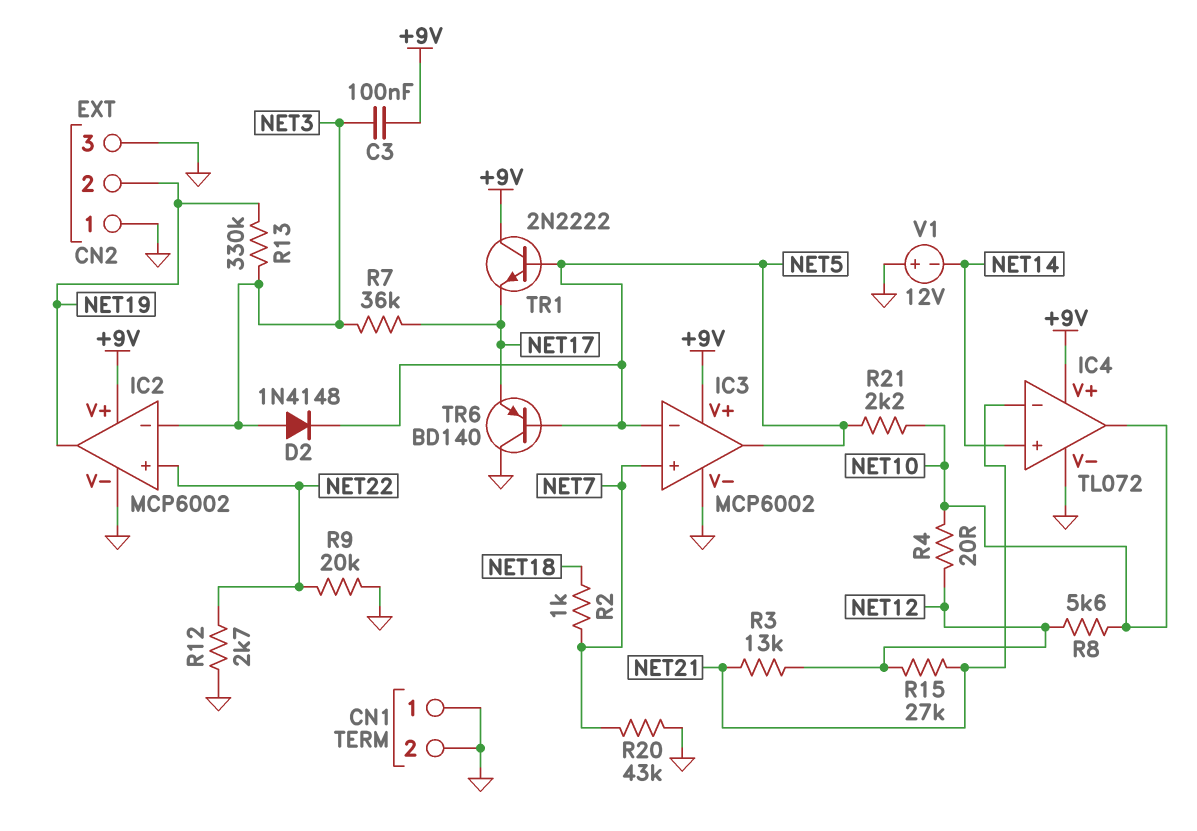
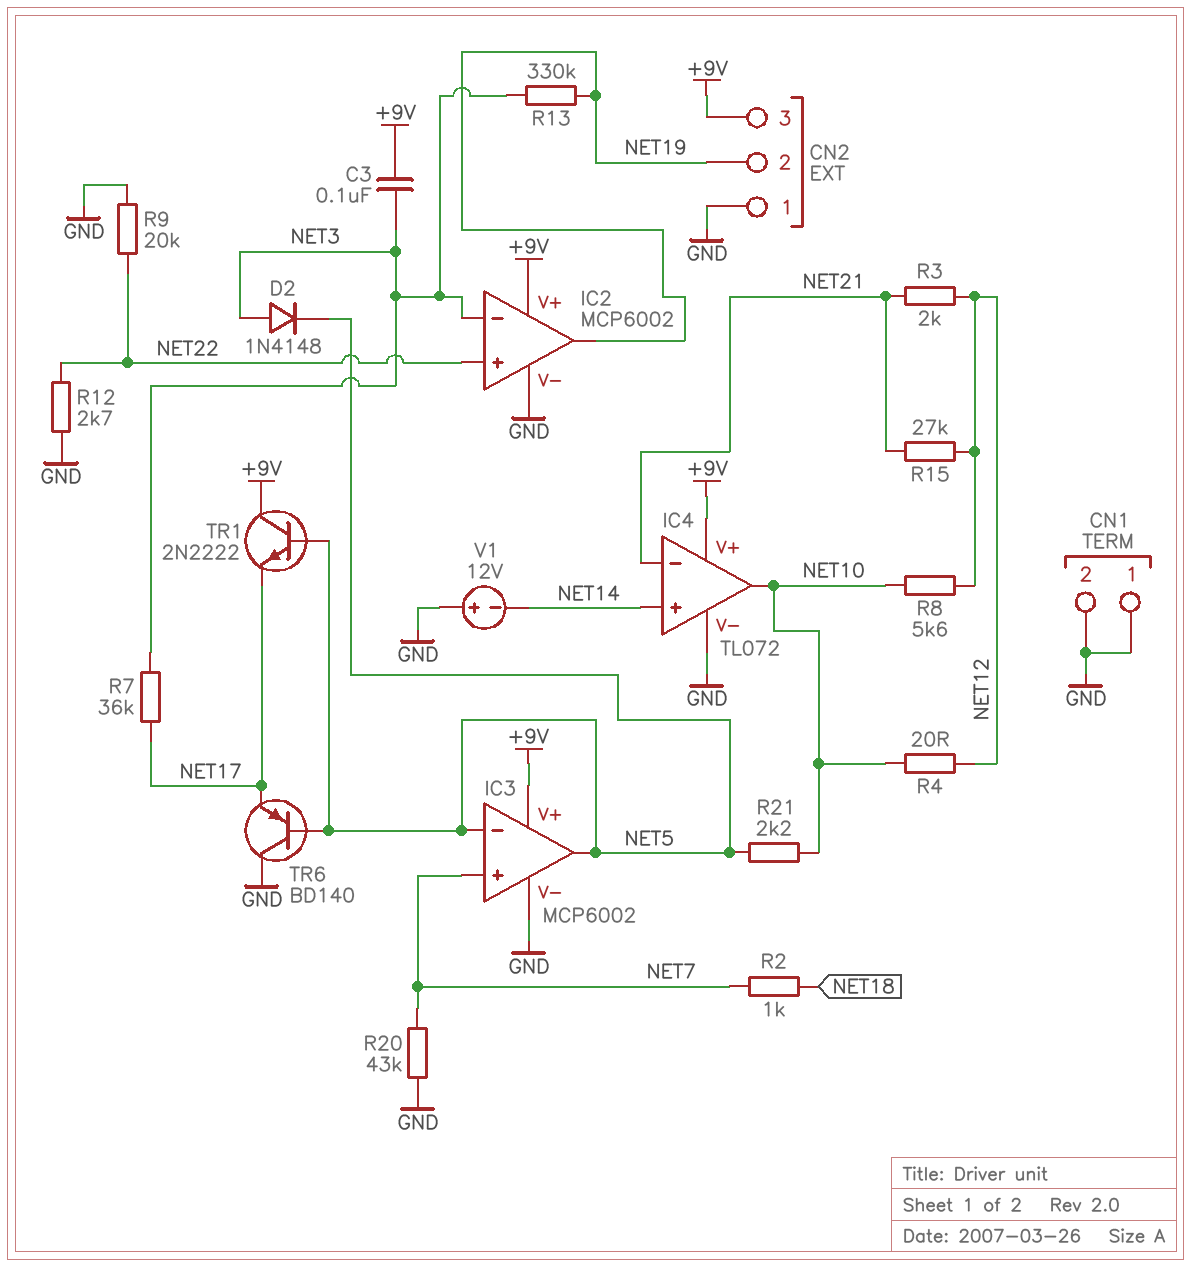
CN2 pin 3: GND -> +9V
R3: 13k (NET12, NET21) -> 2k (NET12, NET21)

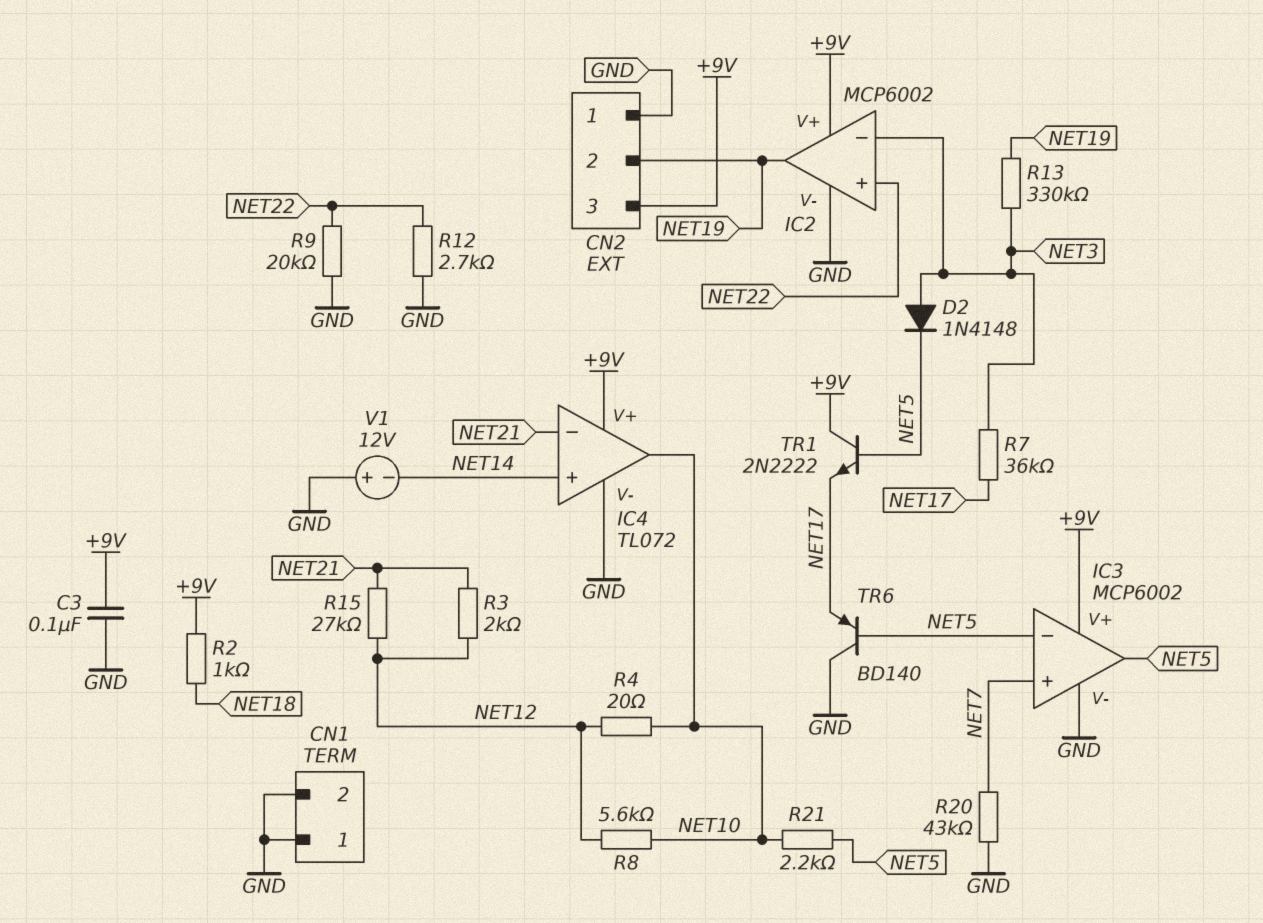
C3: 100nF (+9V, NET3) -> 100nF (+9V, GND)
R2: 1k (NET7, NET18) -> 1k (+9V, NET18)

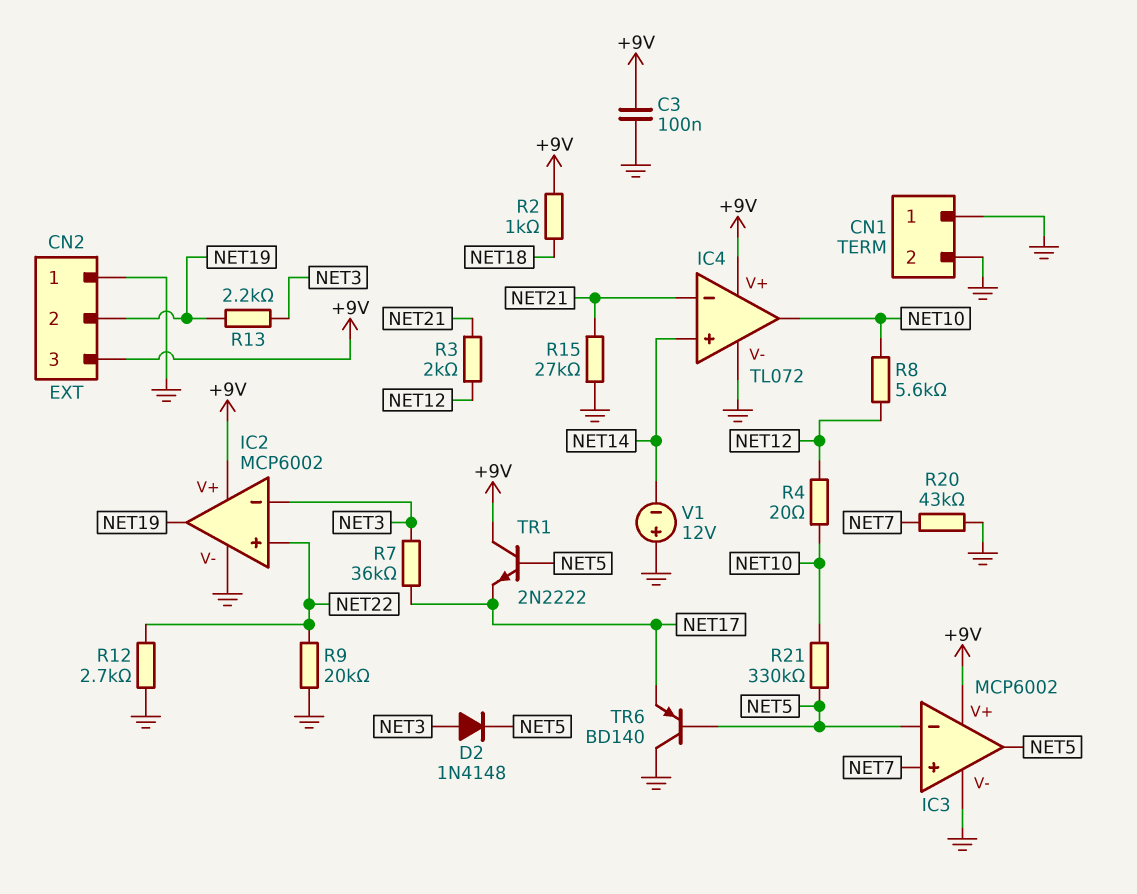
R13: 330k (NET3, NET19) -> 2.2k (NET3, NET19)
R15: 27k (NET12, NET21) -> 27k (GND, NET21)
R21: 2.2k (NET5, NET10) -> 330k (NET5, NET10)

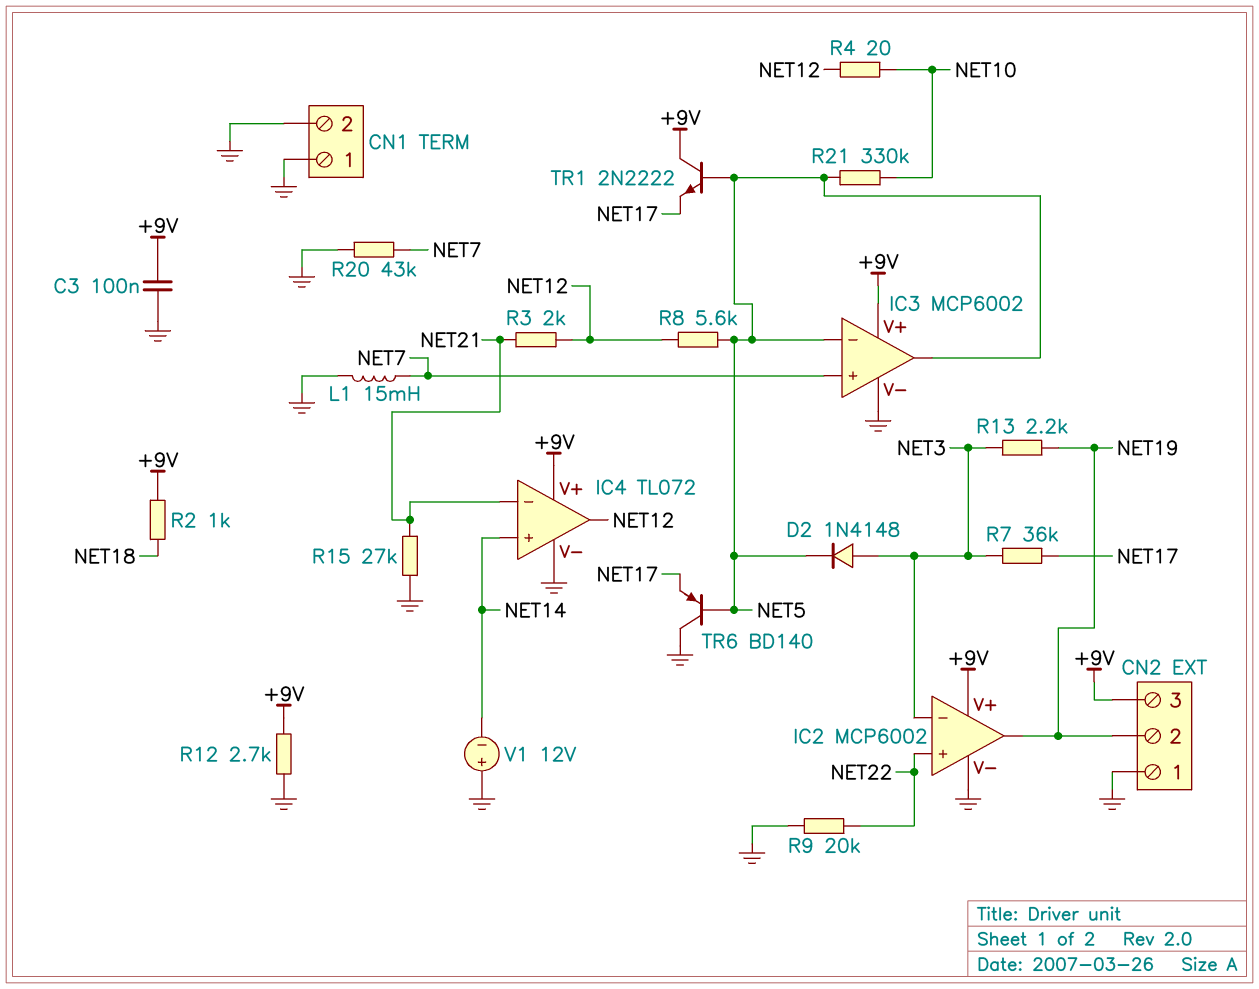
IC4 pin out: NET10 -> NET12
L1: none -> 15mH (GND, NET7)
R8: 5.6k (NET10, NET12) -> 5.6k (NET5, NET12)
R12: 2.7k (GND, NET22) -> 2.7k (+9V, GND)

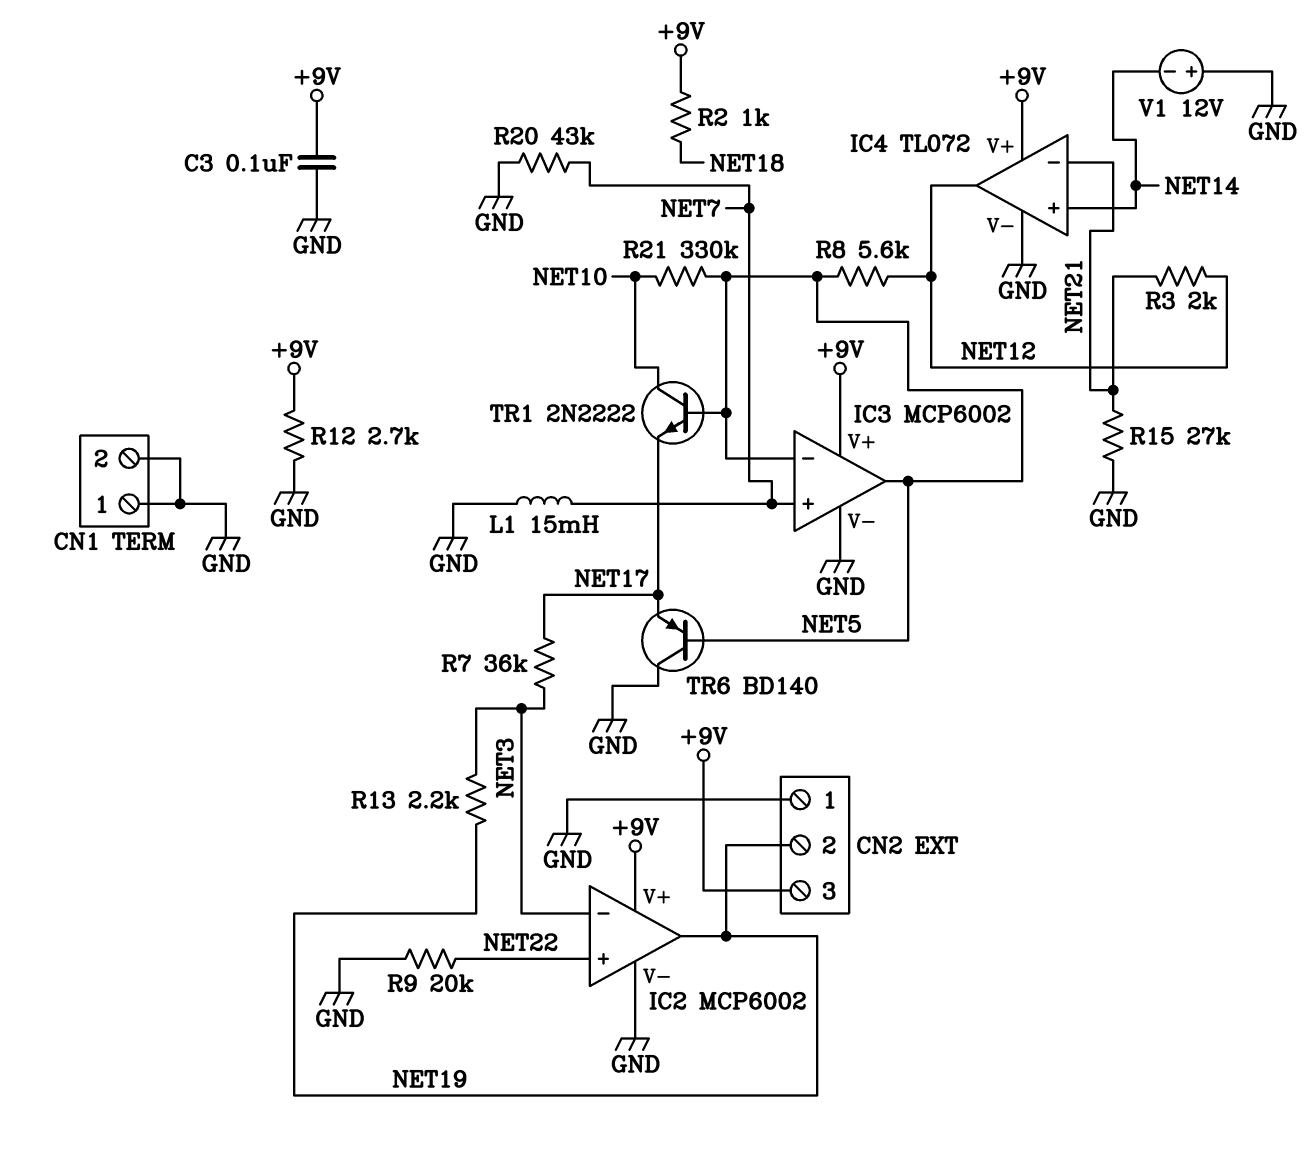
D2: diode 1N4148 (A NET3, K NET5) -> none
R4: 20 (NET10, NET12) -> none
TR1: NPN 2N2222 (B NET5, C +9V, E NET17) -> NPN 2N2222 (B NET5, C NET10, E NET17)

